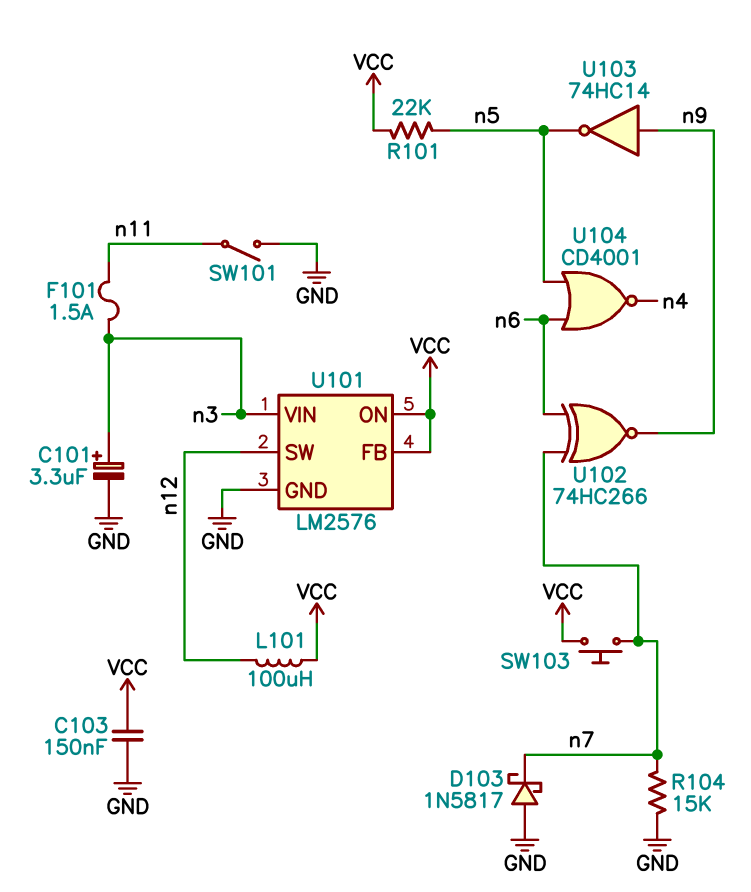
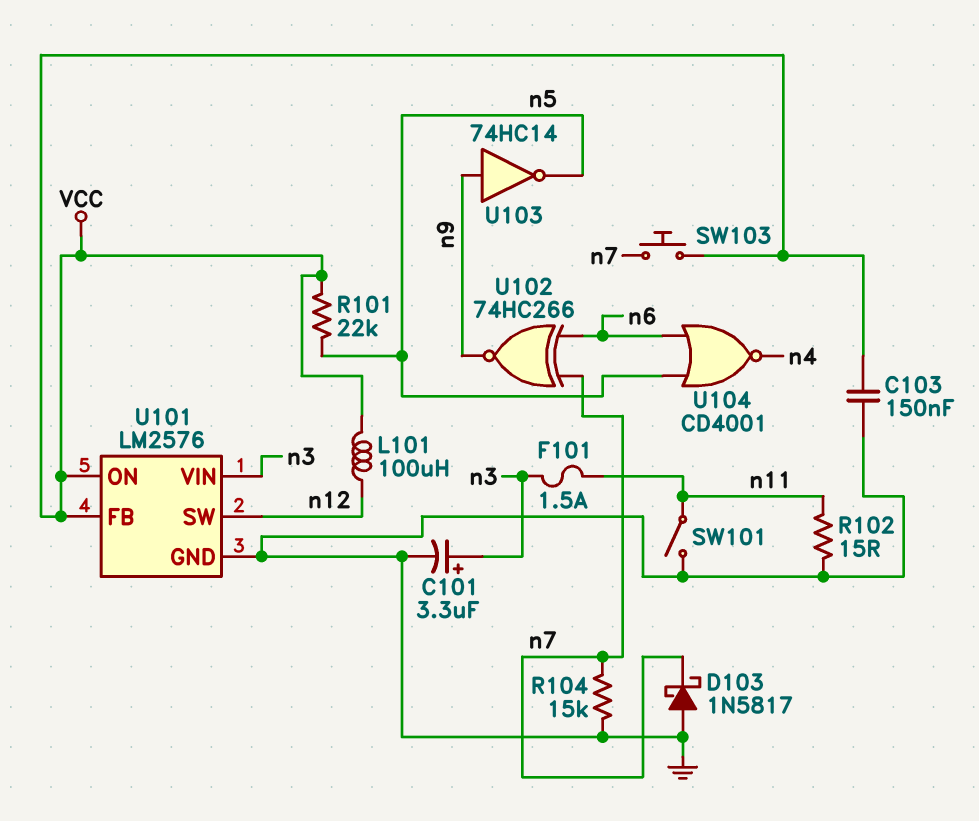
R102: none -> 15 (GND, n11)

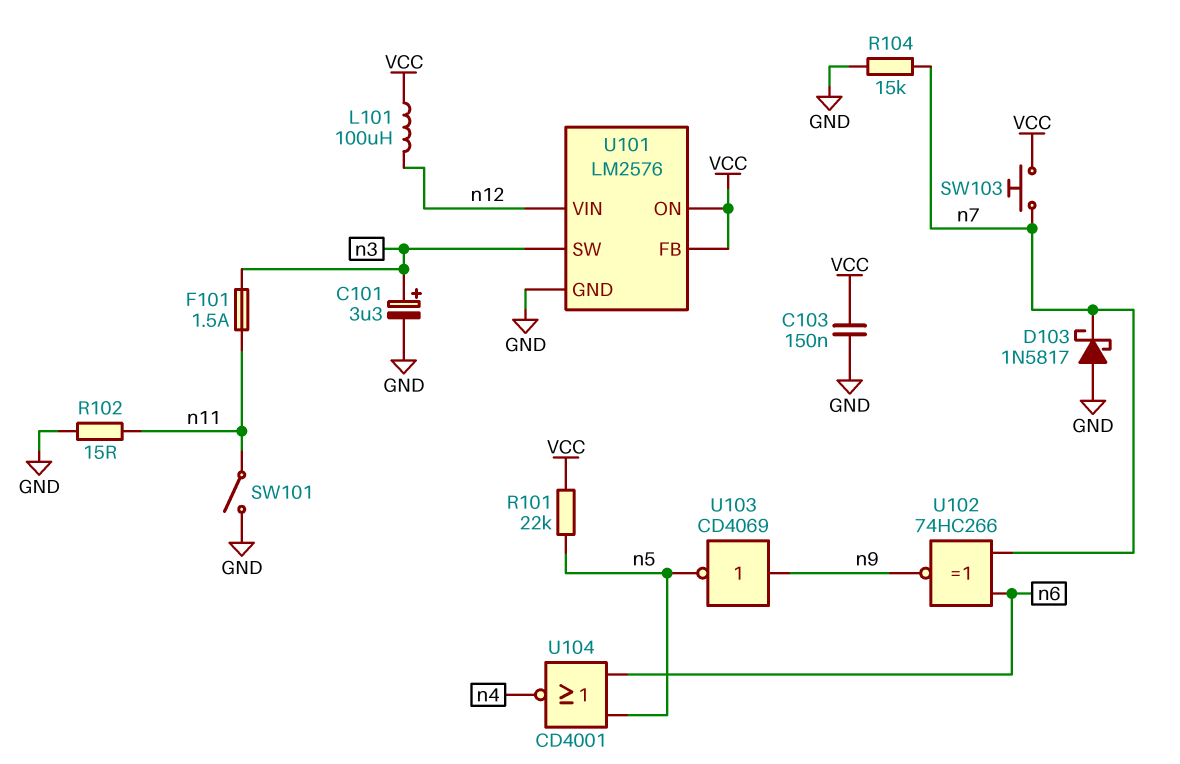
U101 pin SW: n12 -> n3
U101 pin VIN: n3 -> n12
U103: NOT 74HC14 (in n9, out n5) -> NOT CD4069 (in n9, out n5)

